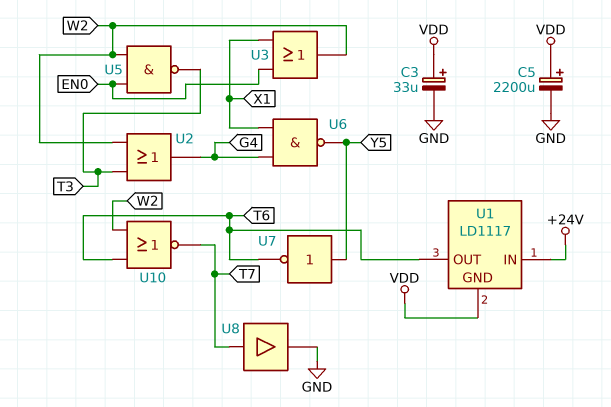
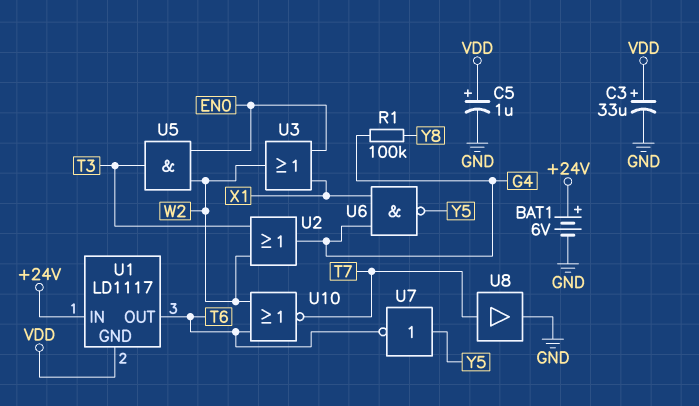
BAT1: none -> 6V (plus +24V, minus GND)
C5: 2200uF (plus VDD, minus GND) -> 1uF (plus VDD, minus GND)
R1: none -> 100k (G4, Y8)
U5: NAND (in EN0, in W2, out T3) -> AND (in EN0, in W2, out T3)

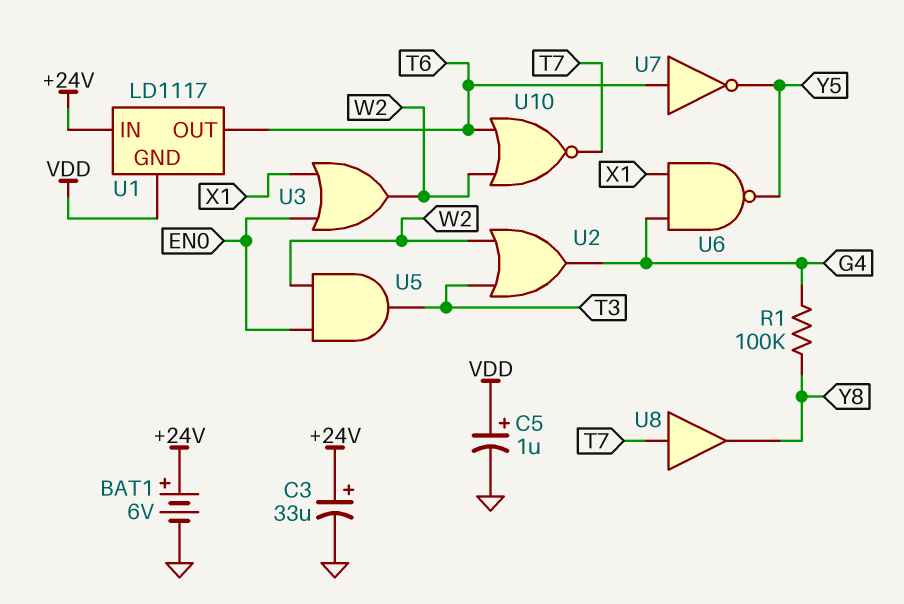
C3: 33uF (plus VDD, minus GND) -> 33uF (plus +24V, minus GND)
U7: NOT (in Y5, out T6) -> NOT (in T6, out Y5)
U8: buffer (in T7, out GND) -> buffer (in T7, out Y8)

